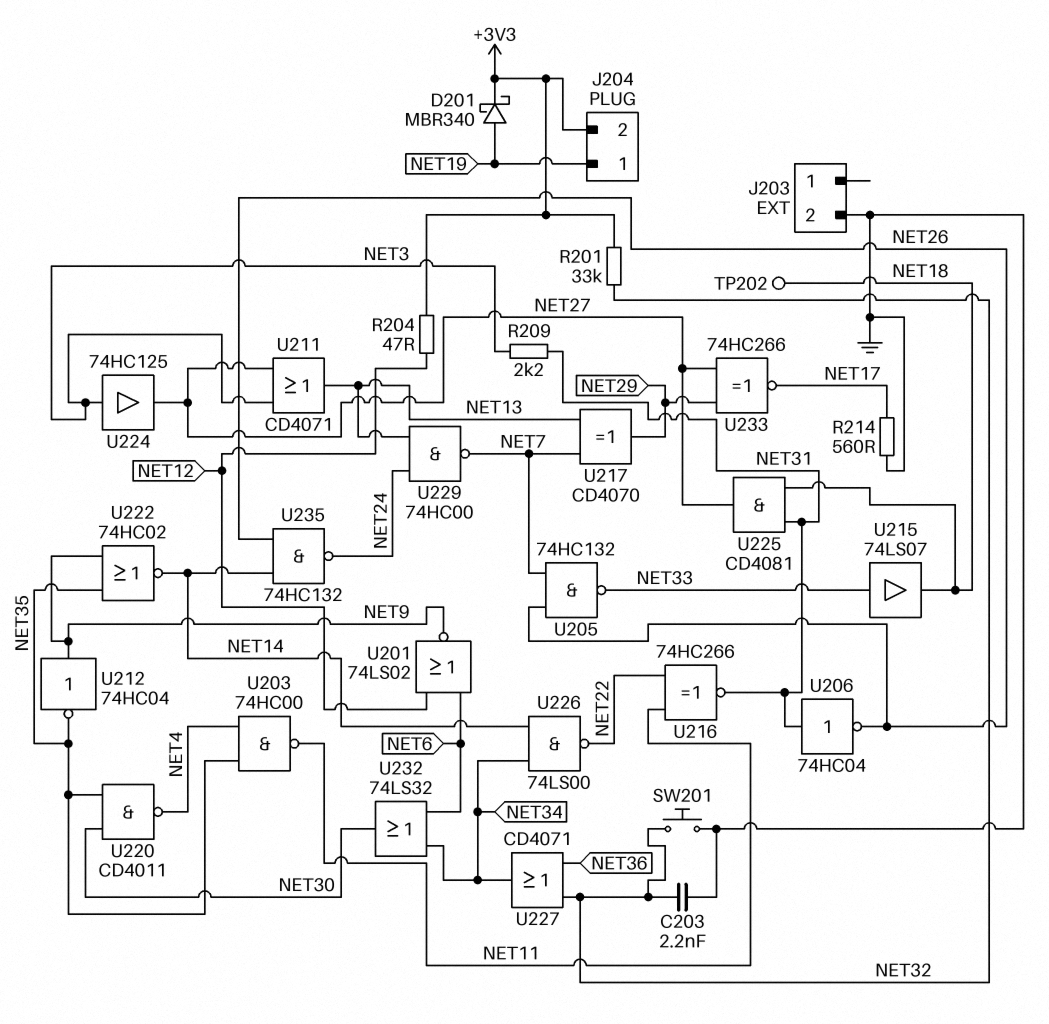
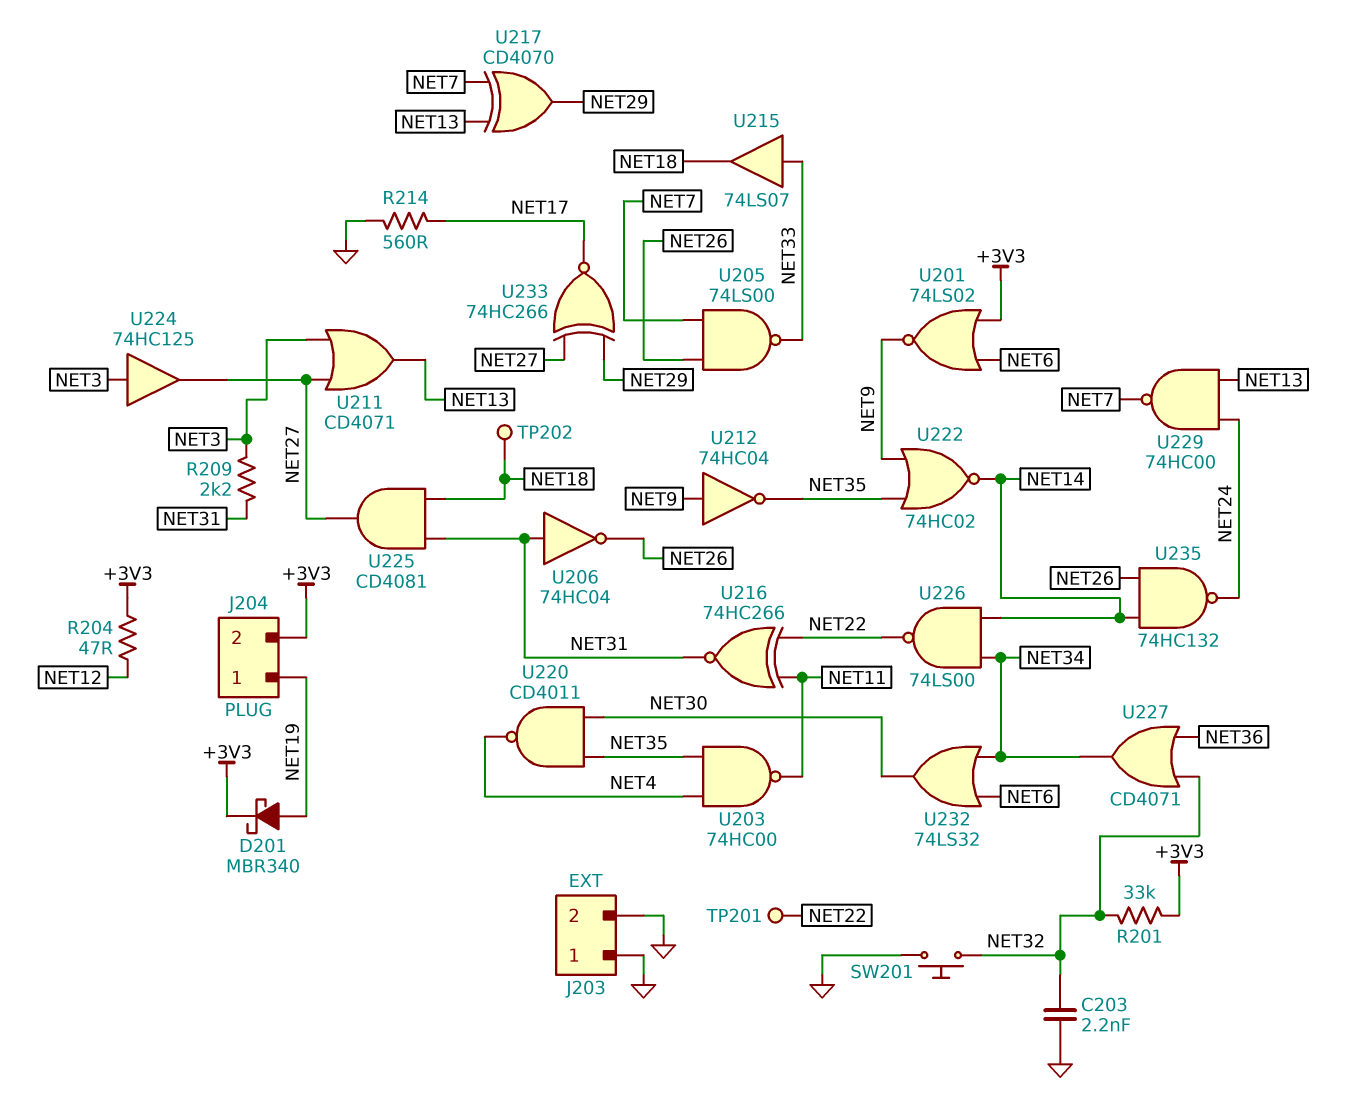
J203 pin 1: none -> GND
TP201: none -> test point (NET22)
U201: NOR 74LS02 (in NET6, in NET12, out NET9) -> NOR 74LS02 (in +3V3, in NET6, out NET9)
U205: NAND 74HC132 (in NET7, in NET26, out NET33) -> NAND 74LS00 (in NET7, in NET26, out NET33)

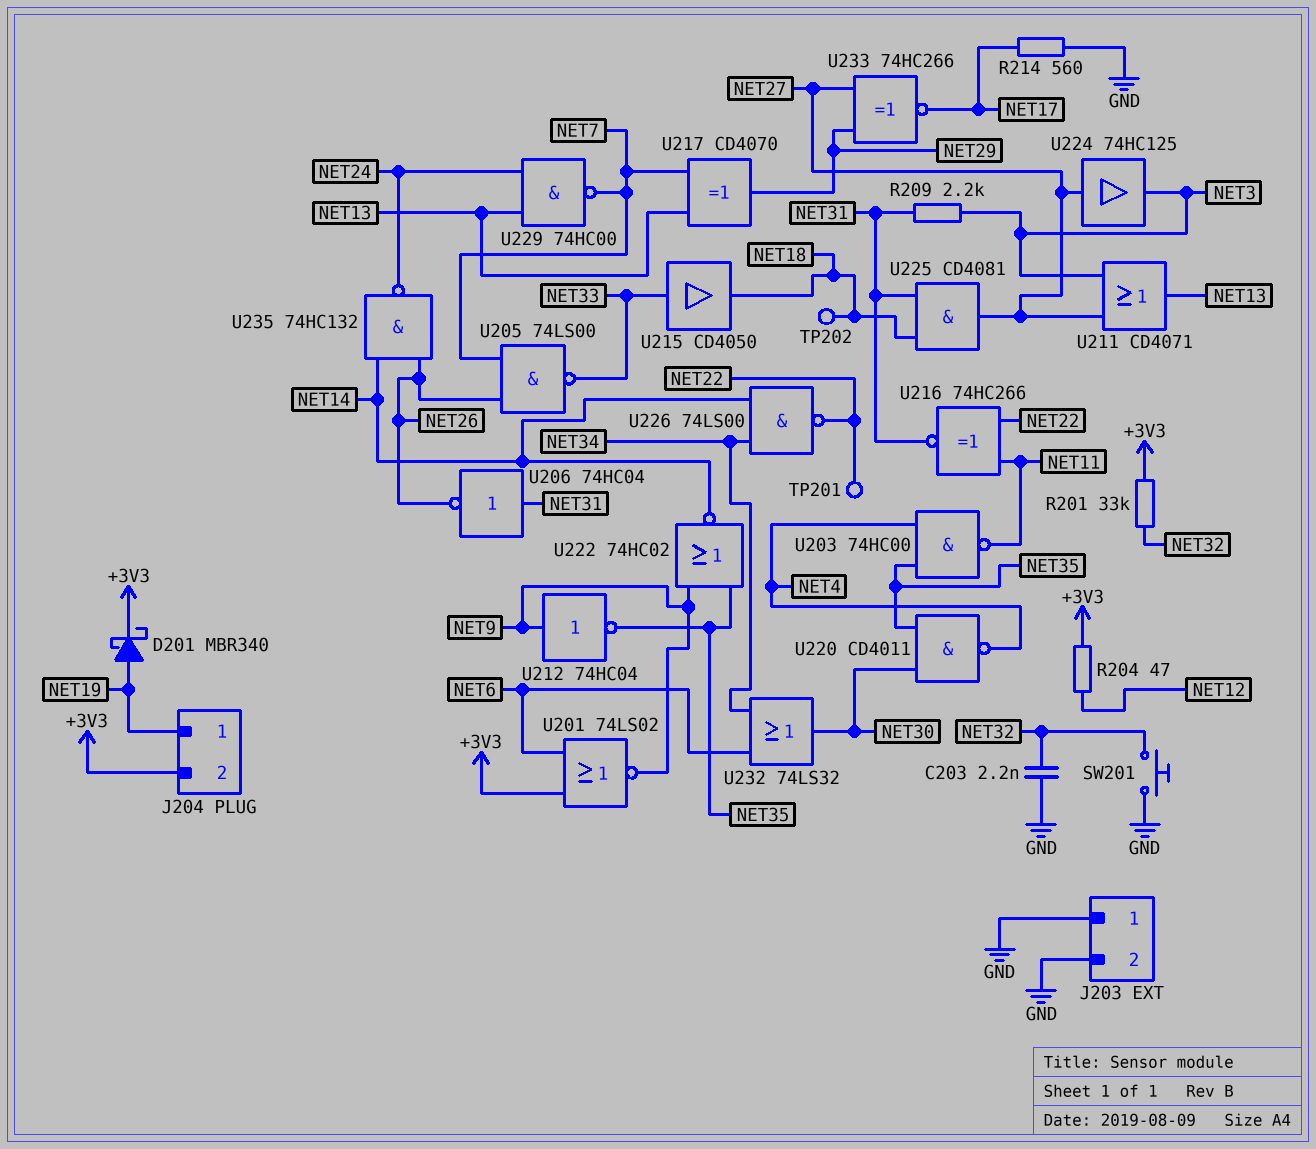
U215: buffer 74LS07 (in NET33, out NET18) -> buffer CD4050 (in NET33, out NET18)
U224: buffer 74HC125 (in NET3, out NET27) -> buffer 74HC125 (in NET27, out NET3)
U227: OR CD4071 (in NET32, in NET36, out NET34) -> none

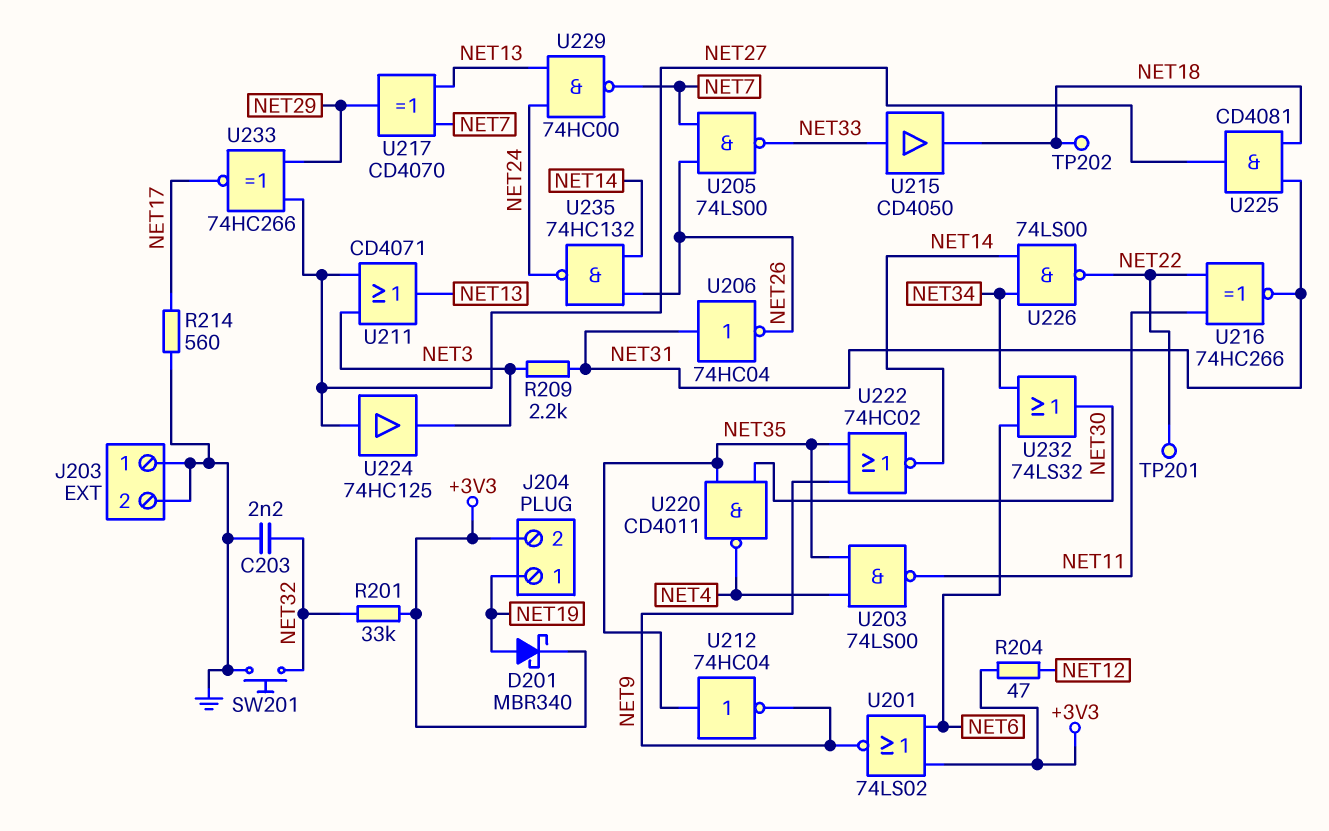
U203: NAND 74HC00 (in NET4, in NET35, out NET11) -> NAND 74LS00 (in NET4, in NET35, out NET11)
U212: NOT 74HC04 (in NET9, out NET35) -> NOT 74HC04 (in NET35, out NET9)

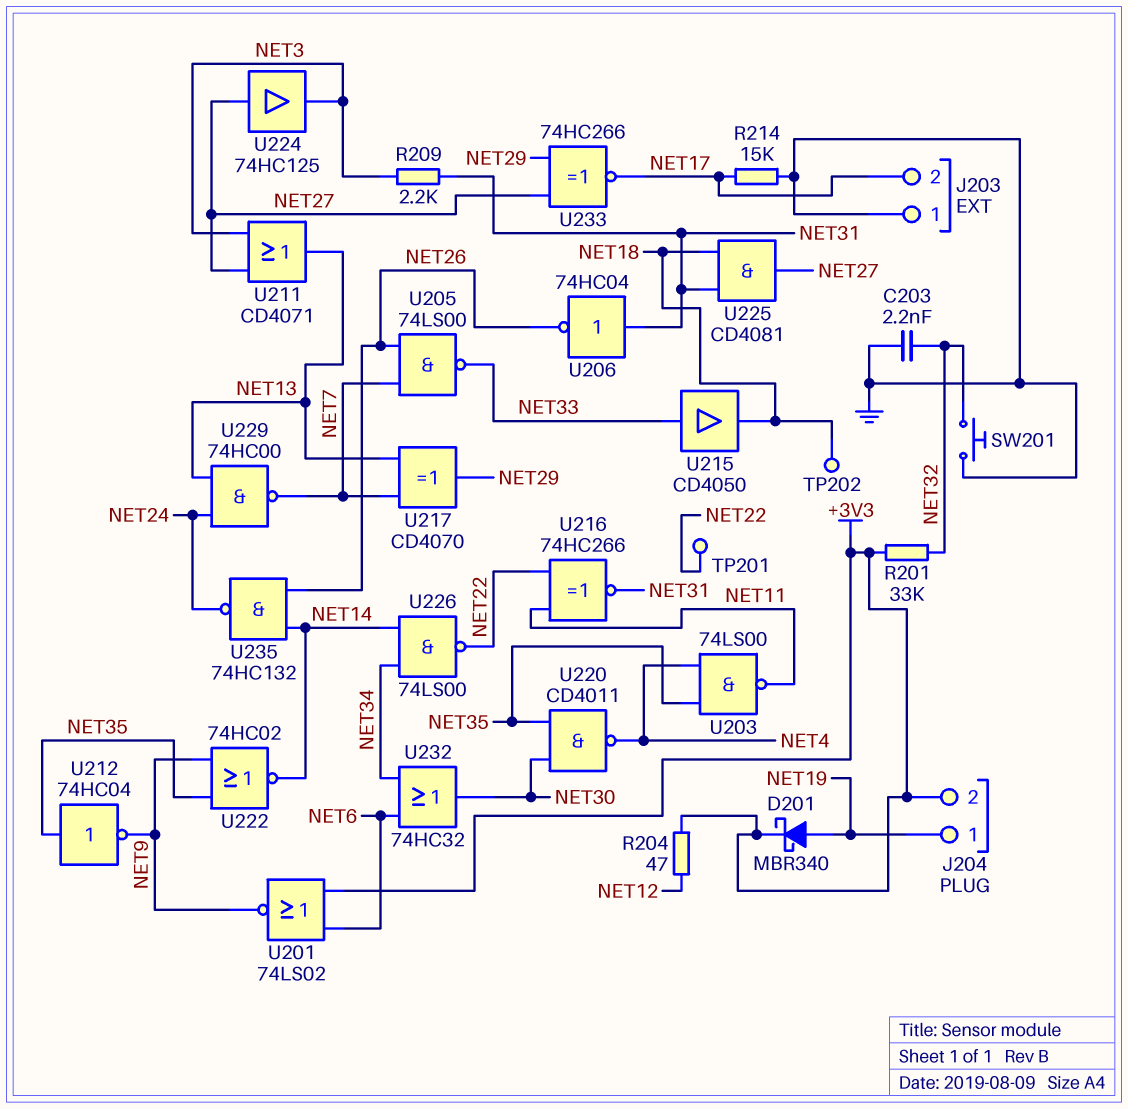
J203 pin 2: GND -> NET17
R214: 560 (GND, NET17) -> 15k (GND, NET17)
U232: OR 74LS32 (in NET6, in NET34, out NET30) -> OR 74HC32 (in NET6, in NET34, out NET30)

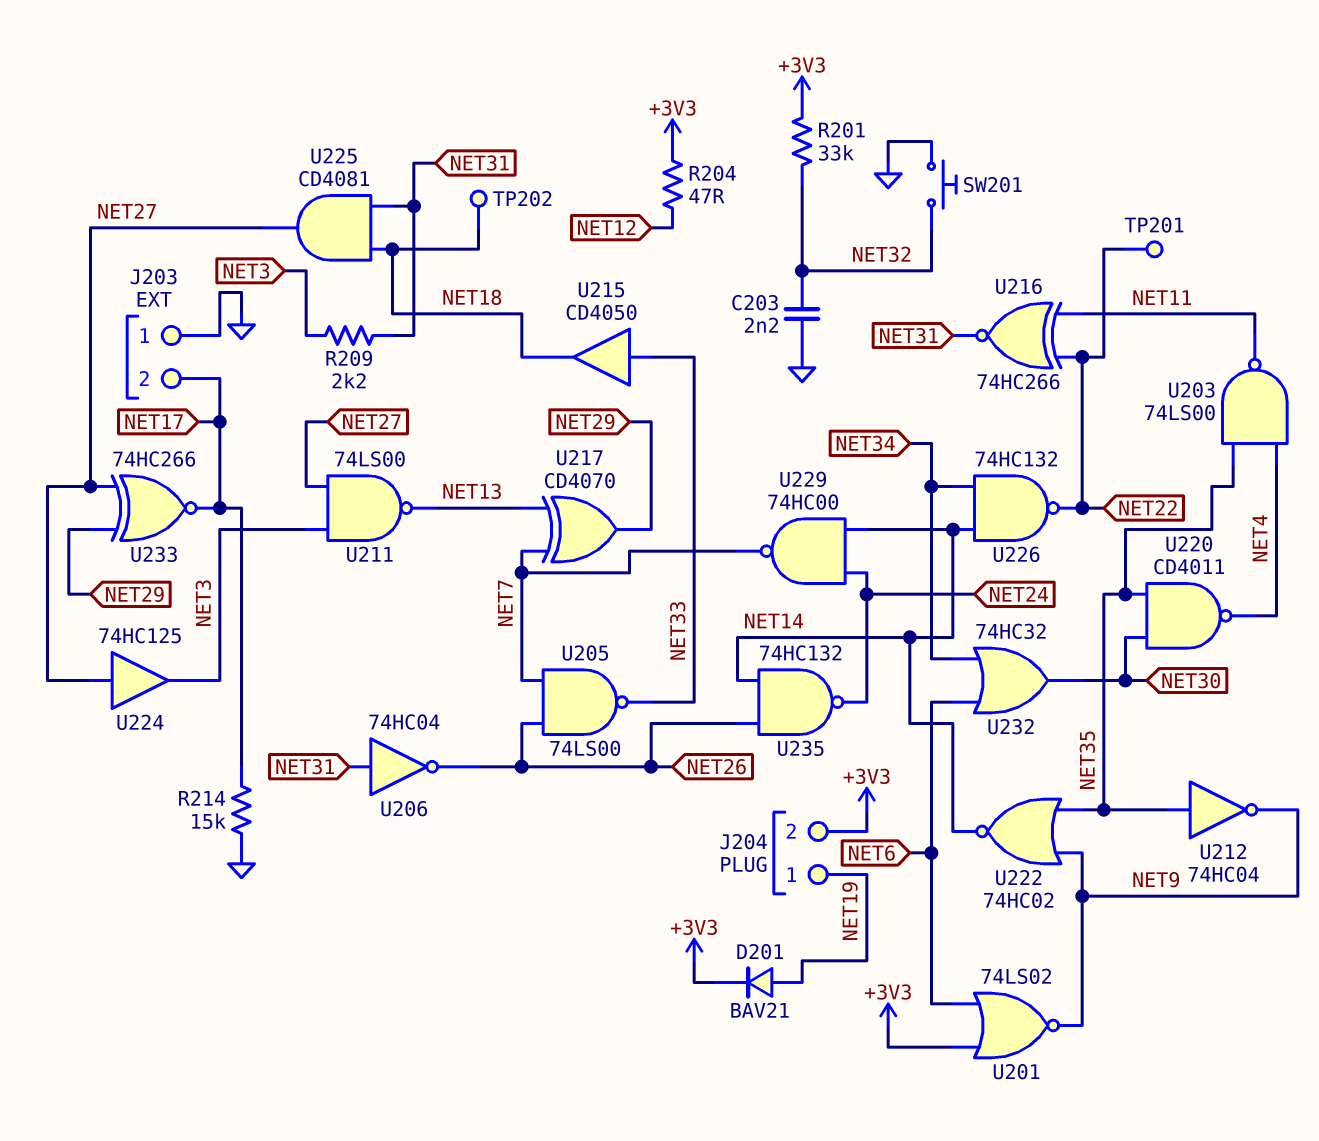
D201: schottky MBR340 (A NET19, K +3V3) -> diode BAV21 (A NET19, K +3V3)
U211: OR CD4071 (in NET3, in NET27, out NET13) -> NAND 74LS00 (in NET3, in NET27, out NET13)
U226: NAND 74LS00 (in NET14, in NET34, out NET22) -> NAND 74HC132 (in NET14, in NET34, out NET22)
U229: NAND 74HC00 (in NET13, in NET24, out NET7) -> NAND 74HC00 (in NET14, in NET24, out NET7)

